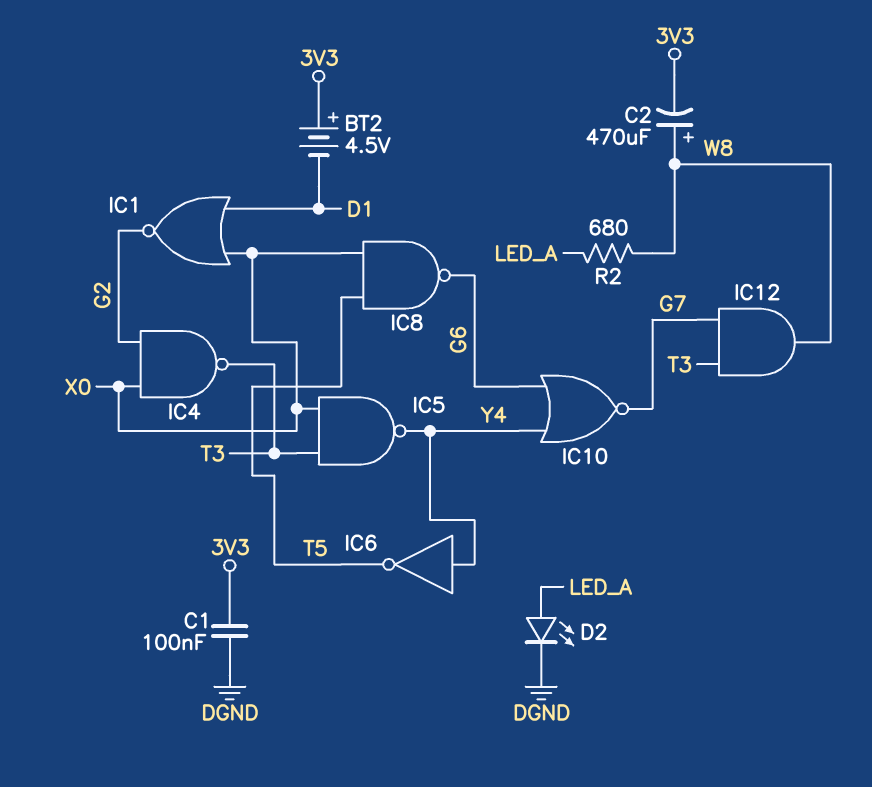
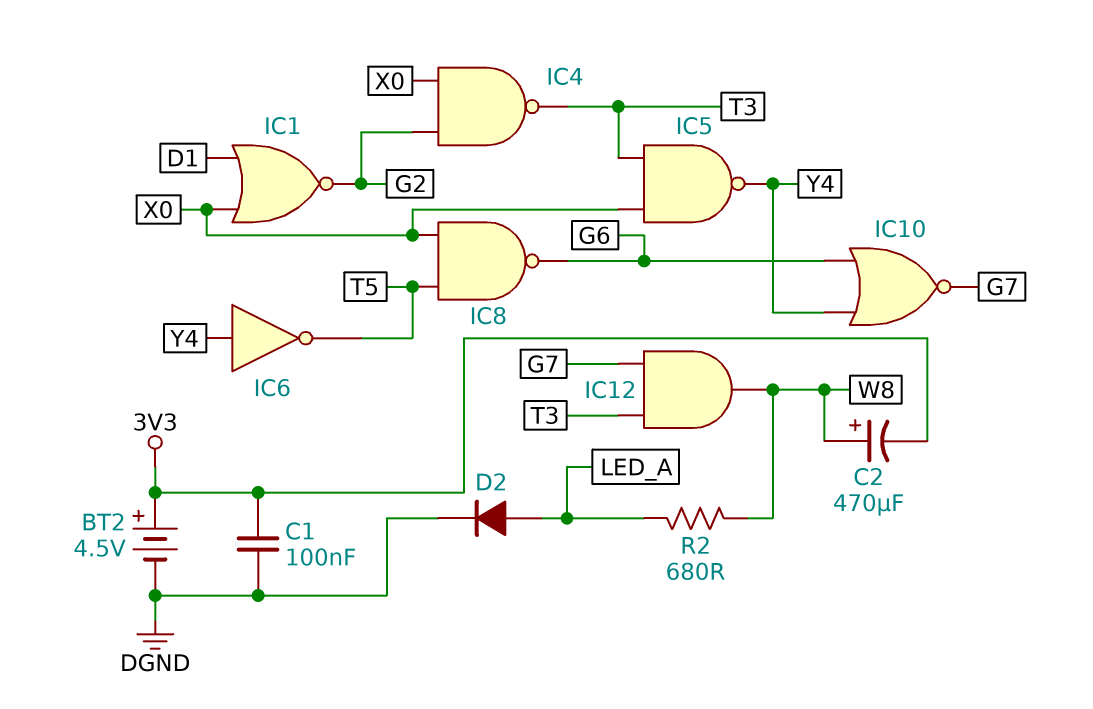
BT2: 4.5V (plus 3V3, minus D1) -> 4.5V (plus 3V3, minus DGND)
D2: LED (A LED_A, K DGND) -> diode (A LED_A, K DGND)

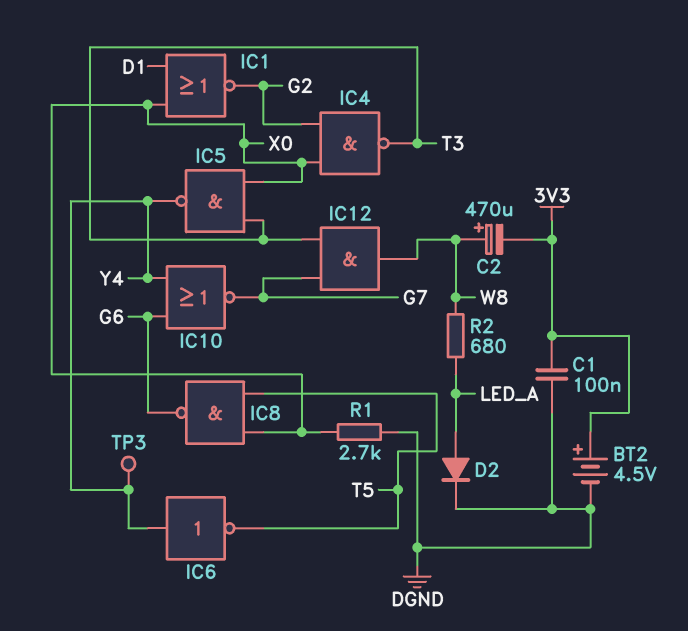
R1: none -> 2.7k (DGND, X0)
TP3: none -> test point (Y4)

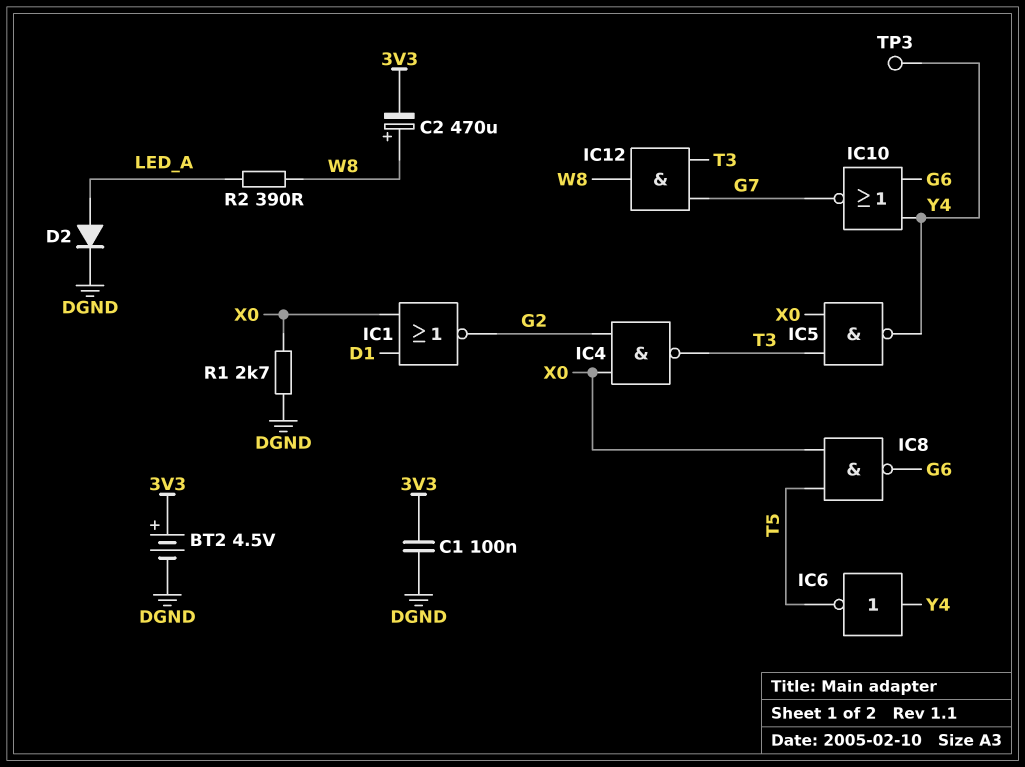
R2: 680 (LED_A, W8) -> 390 (LED_A, W8)

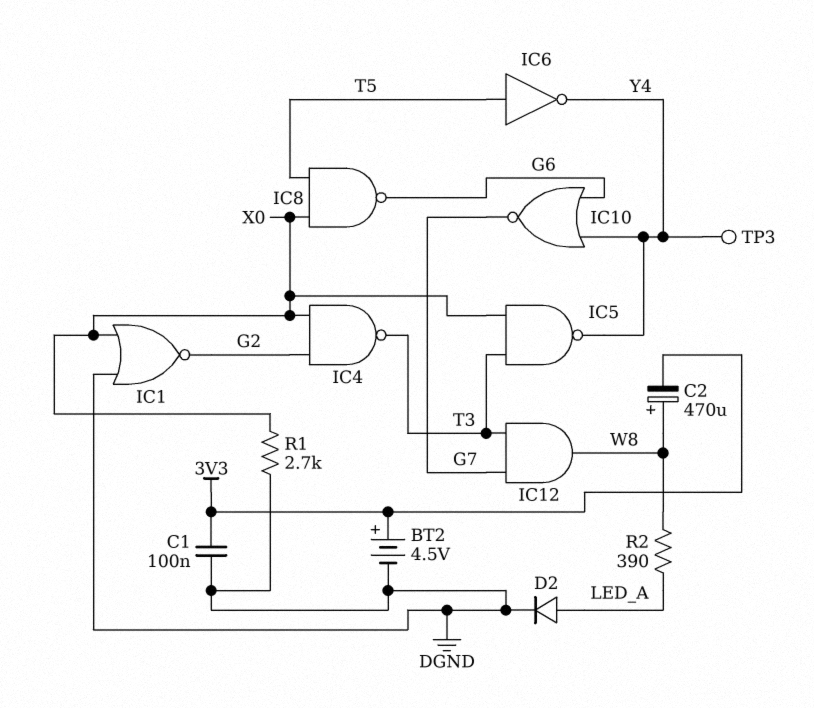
IC1: NOR (in D1, in X0, out G2) -> NOR (in DGND, in X0, out G2)
IC6: NOT (in Y4, out T5) -> NOT (in T5, out Y4)

